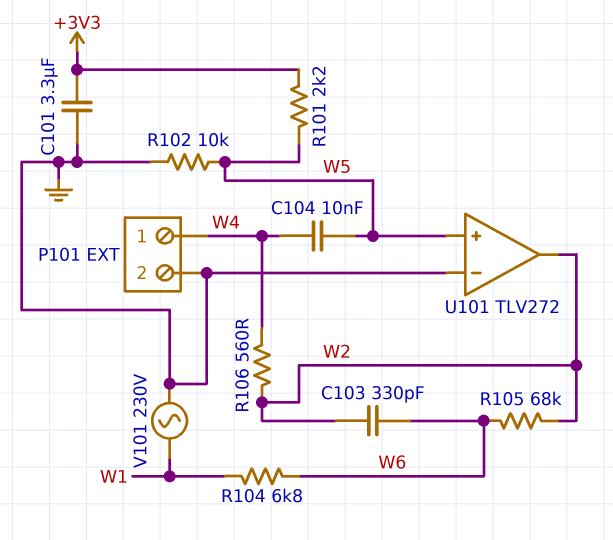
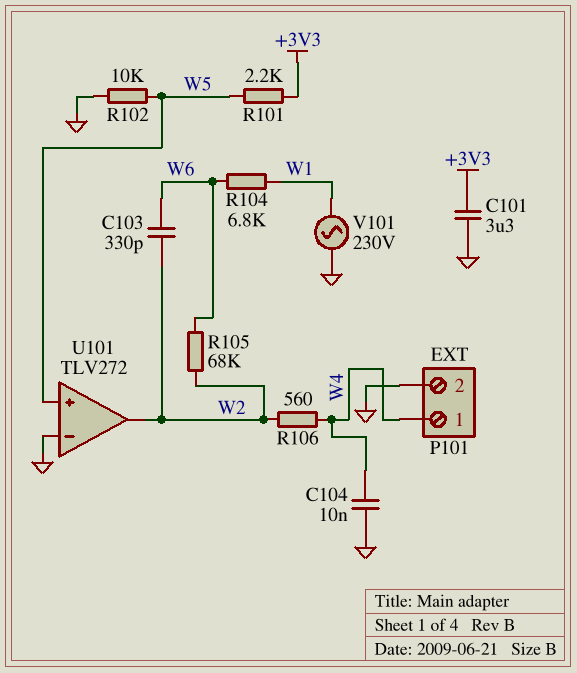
C104: 10nF (W4, W5) -> 10nF (GND, W4)

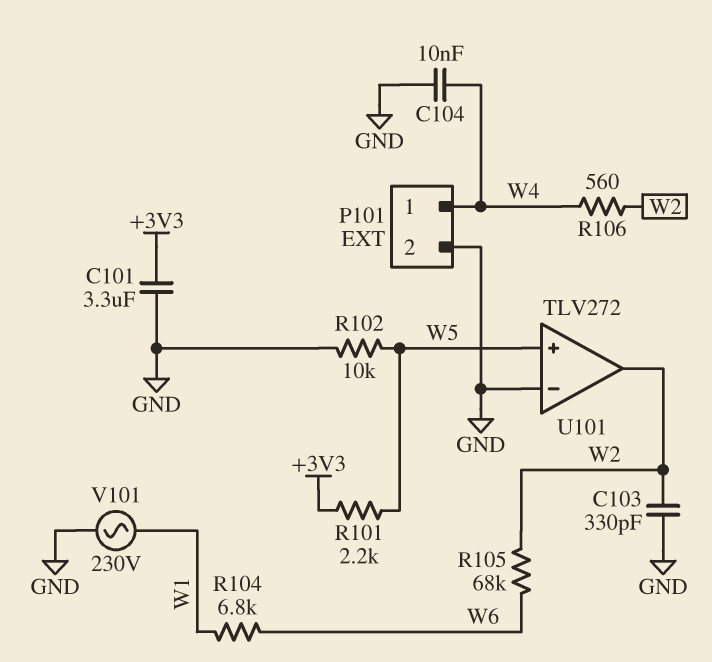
C103: 330pF (W2, W6) -> 330pF (GND, W2)

